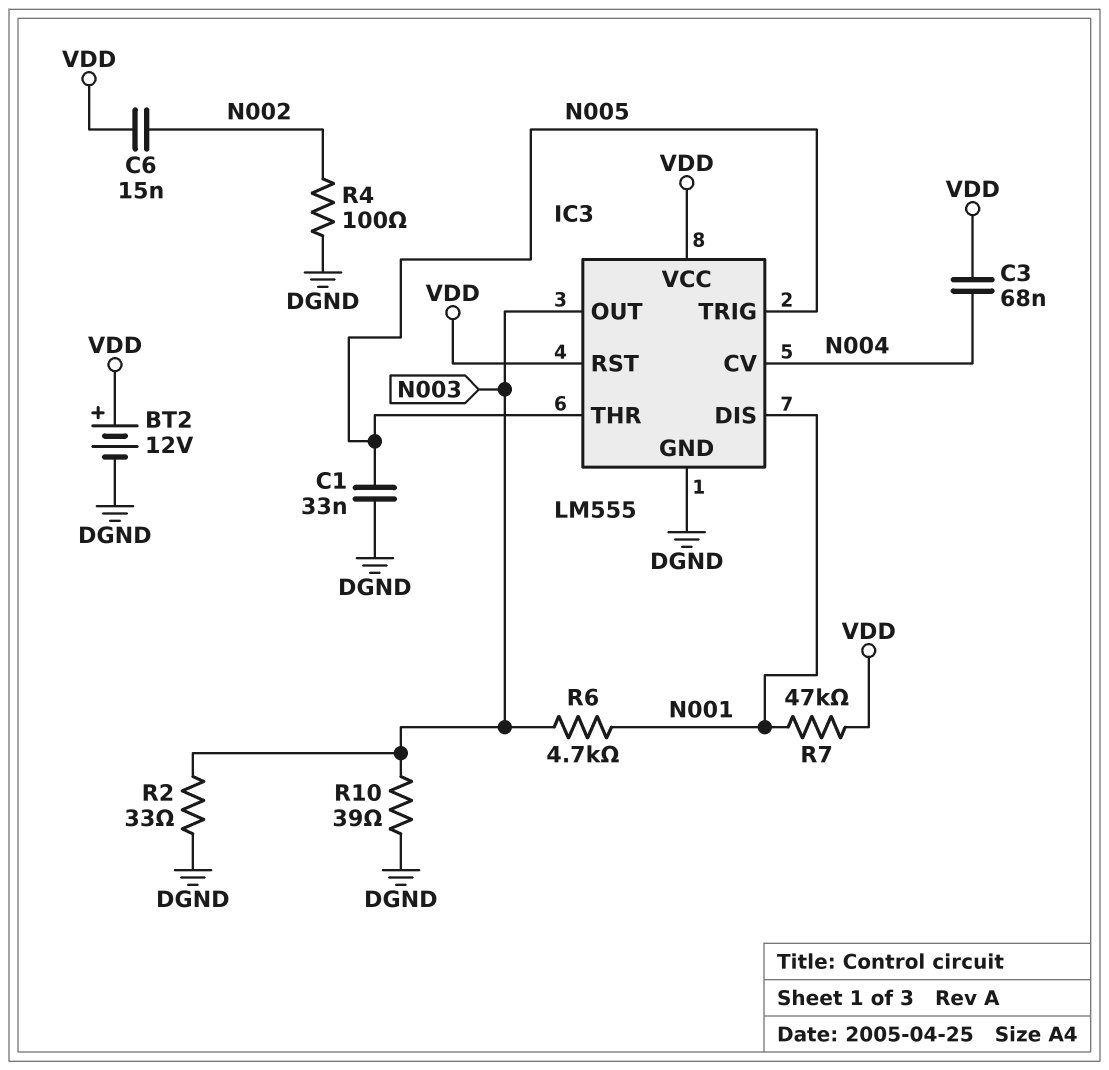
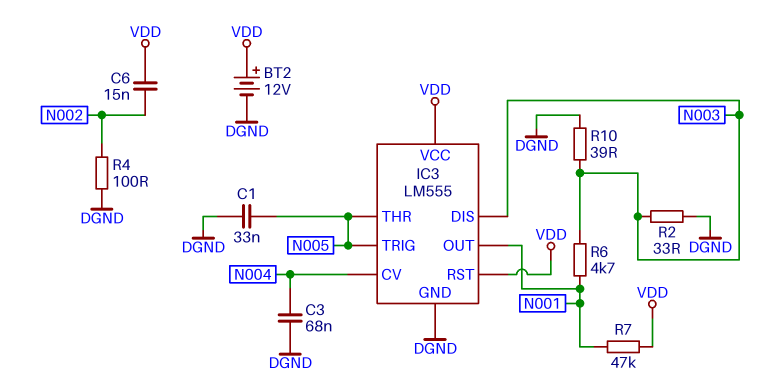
C3: 68nF (N004, VDD) -> 68nF (DGND, N004)
IC3 pin DIS: N001 -> N003
IC3 pin OUT: N003 -> N001

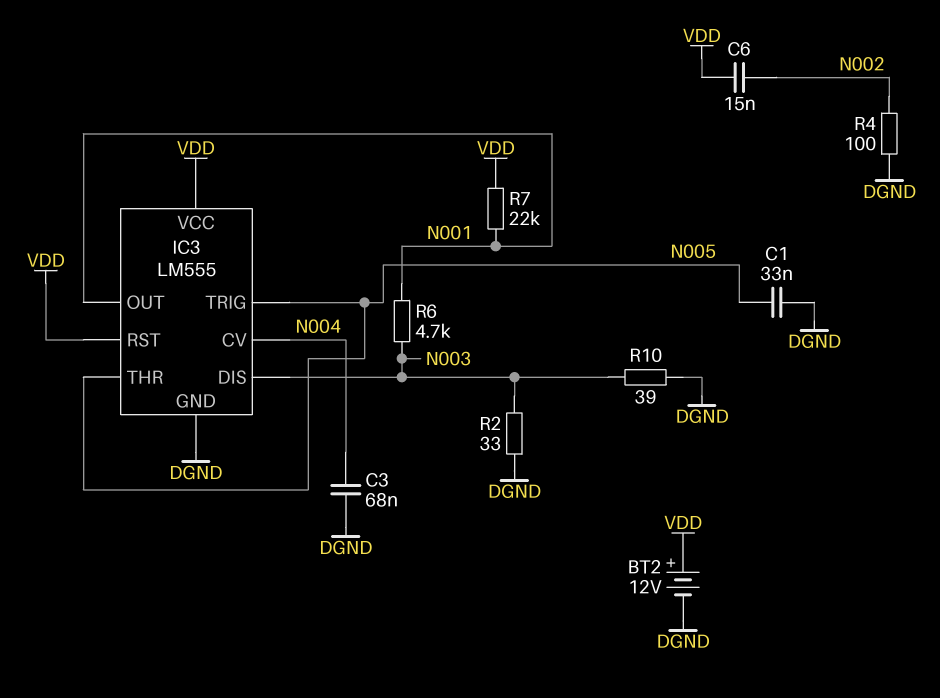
R7: 47k (N001, VDD) -> 22k (N001, VDD)

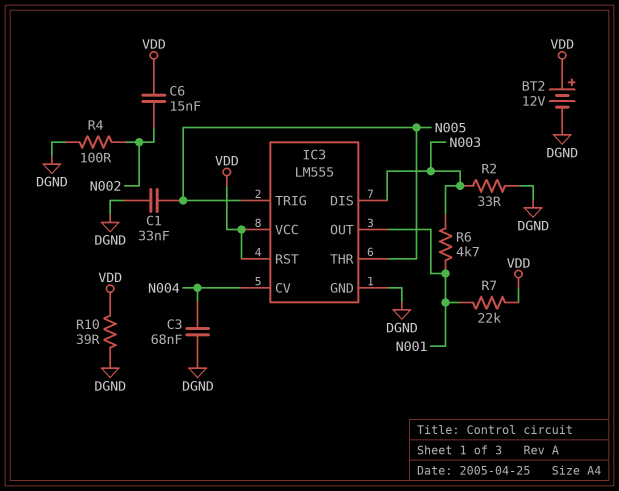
R10: 39 (DGND, N003) -> 39 (DGND, VDD)

